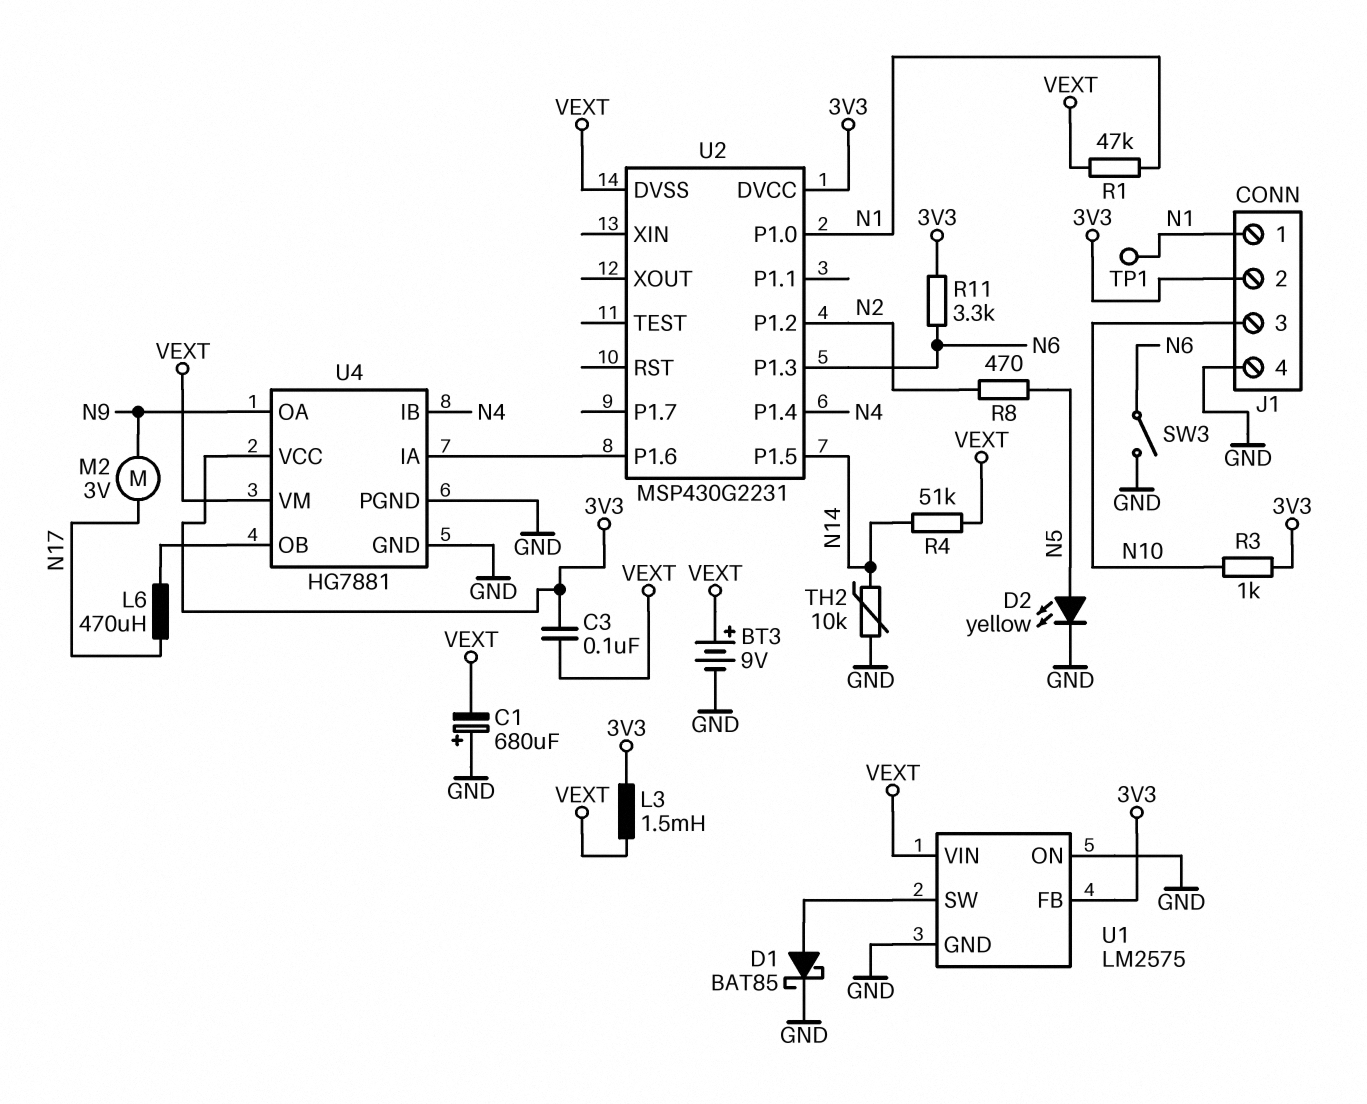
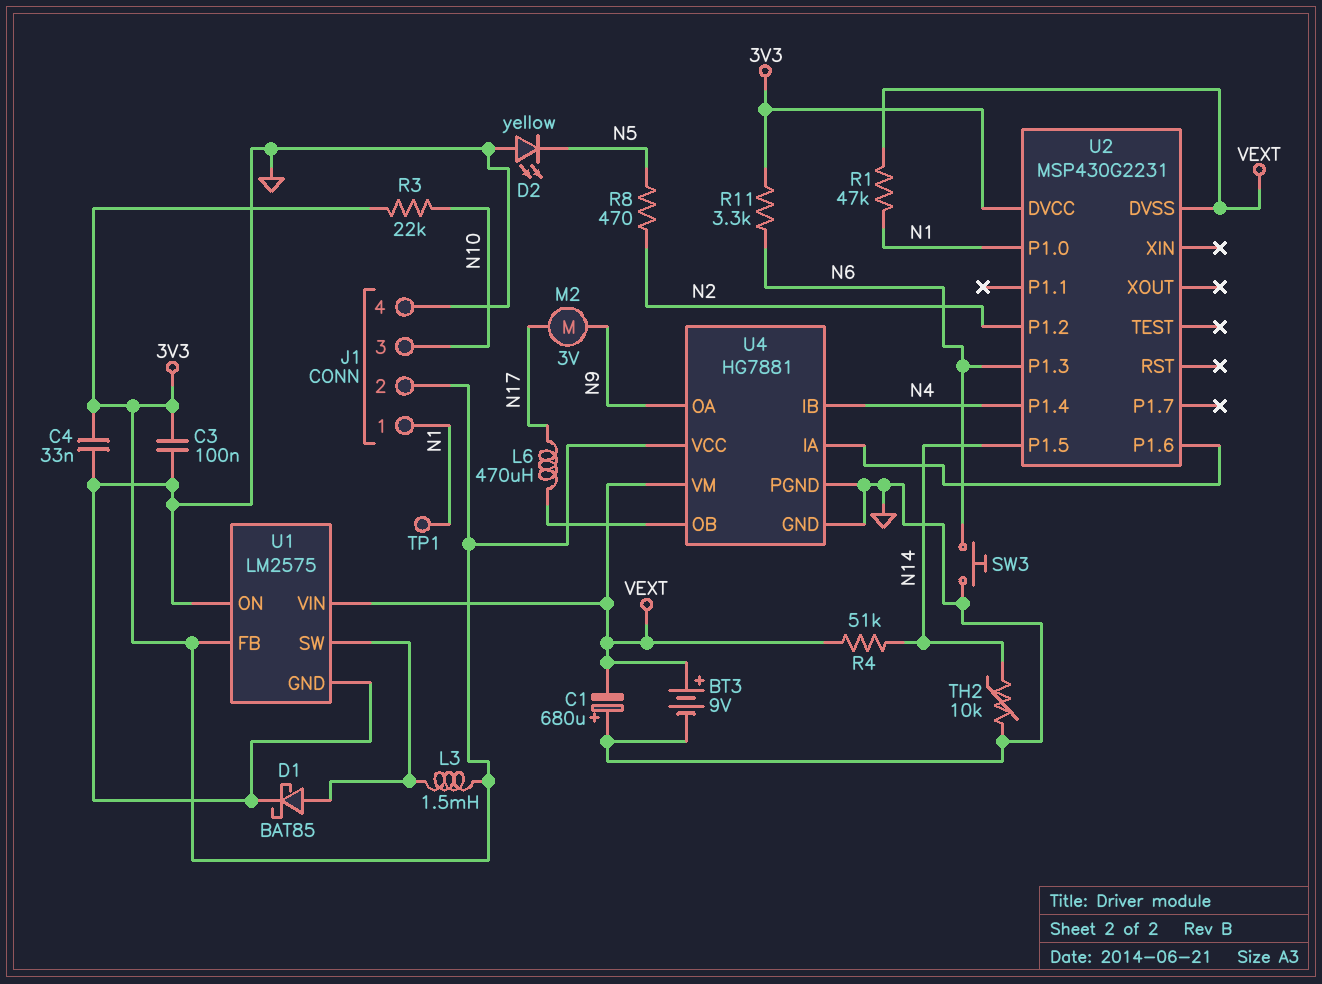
C3: 100nF (3V3, VEXT) -> 100nF (3V3, GND)
C4: none -> 33nF (3V3, GND)
D2: LED yellow (A N5, K GND) -> LED yellow (A GND, K N5)
L3: 1.5mH (3V3, VEXT) -> 1.5mH (3V3, U1/SW)
R3: 1k (3V3, N10) -> 22k (3V3, N10)
SW3: switch (GND, N6) -> button (GND, N6)

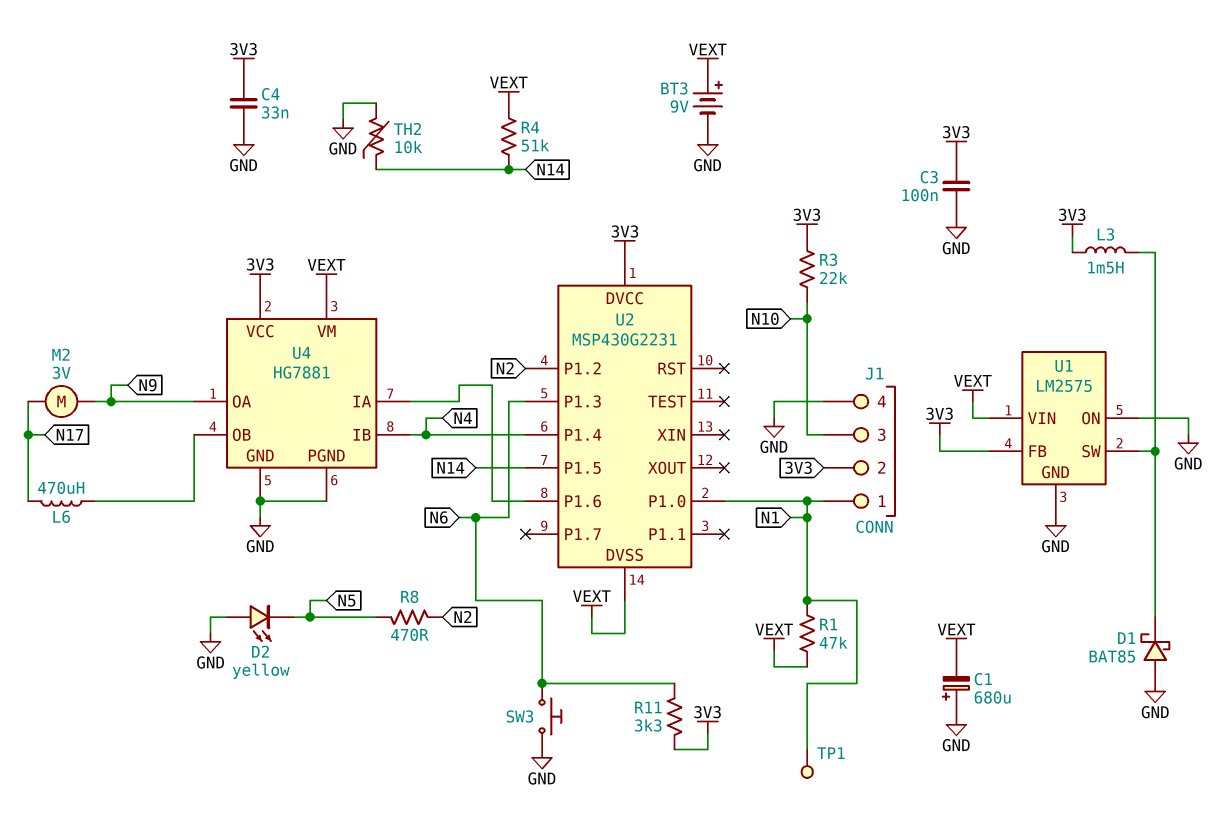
D1: schottky BAT85 (A U1/SW, K GND) -> schottky BAT85 (A GND, K U1/SW)

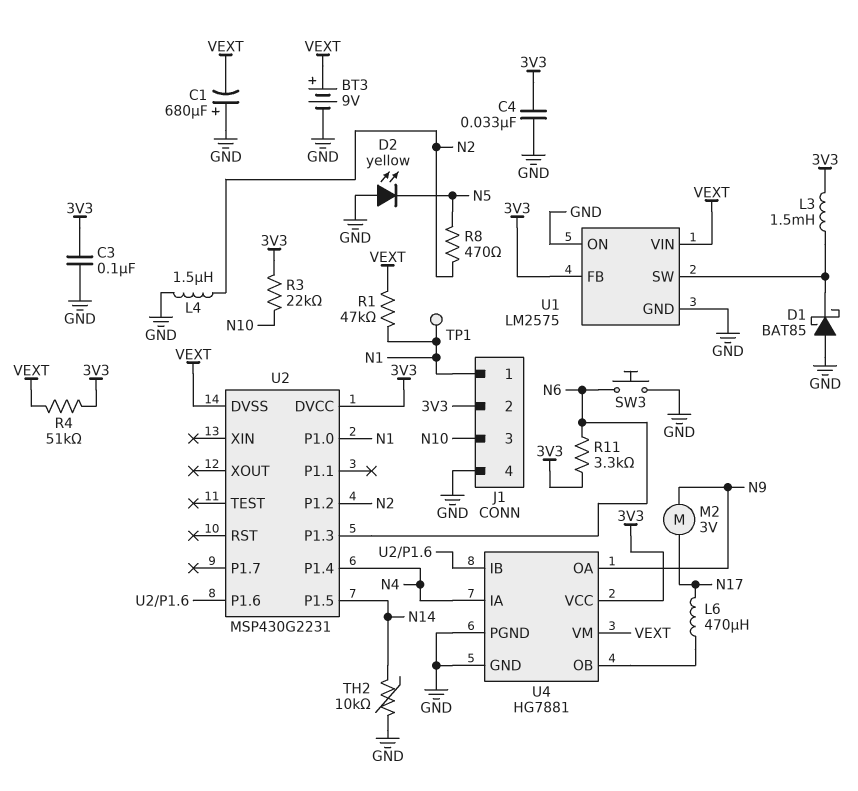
L4: none -> 1.5uH (GND, N2)
R4: 51k (N14, VEXT) -> 51k (3V3, VEXT)
U4 pin IA: U2/P1.6 -> N4
U4 pin IB: N4 -> U2/P1.6

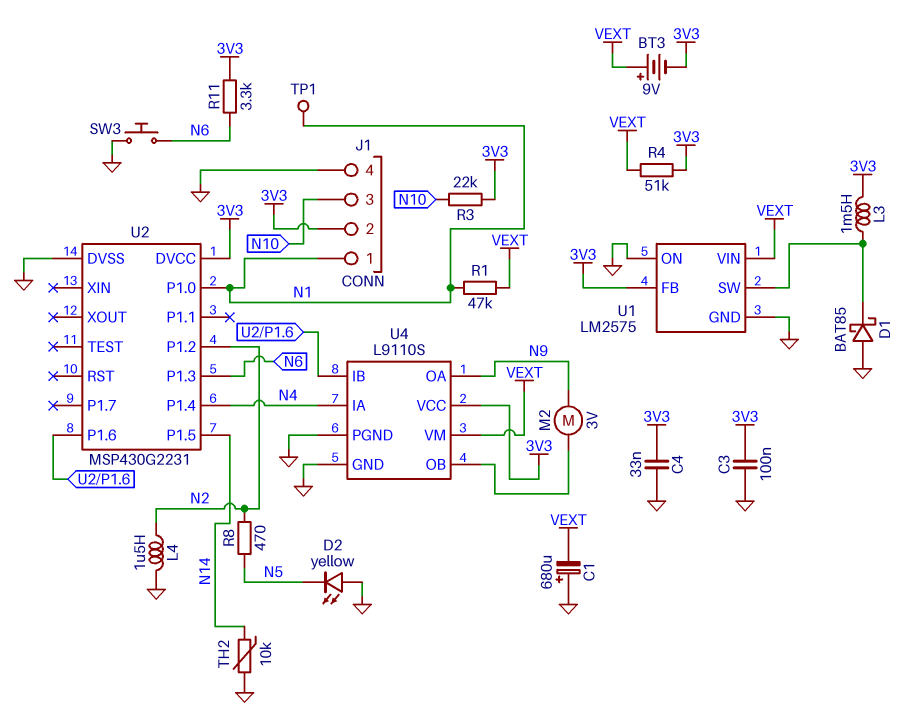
BT3: 9V (plus VEXT, minus GND) -> 9V (plus VEXT, minus 3V3)
L6: 470uH (N17, U4/OB) -> none
M2: motor 3V (N9, N17) -> motor 3V (N9, U4/OB)
U2 pin DVSS: VEXT -> GND
U4: HG7881 -> L9110S

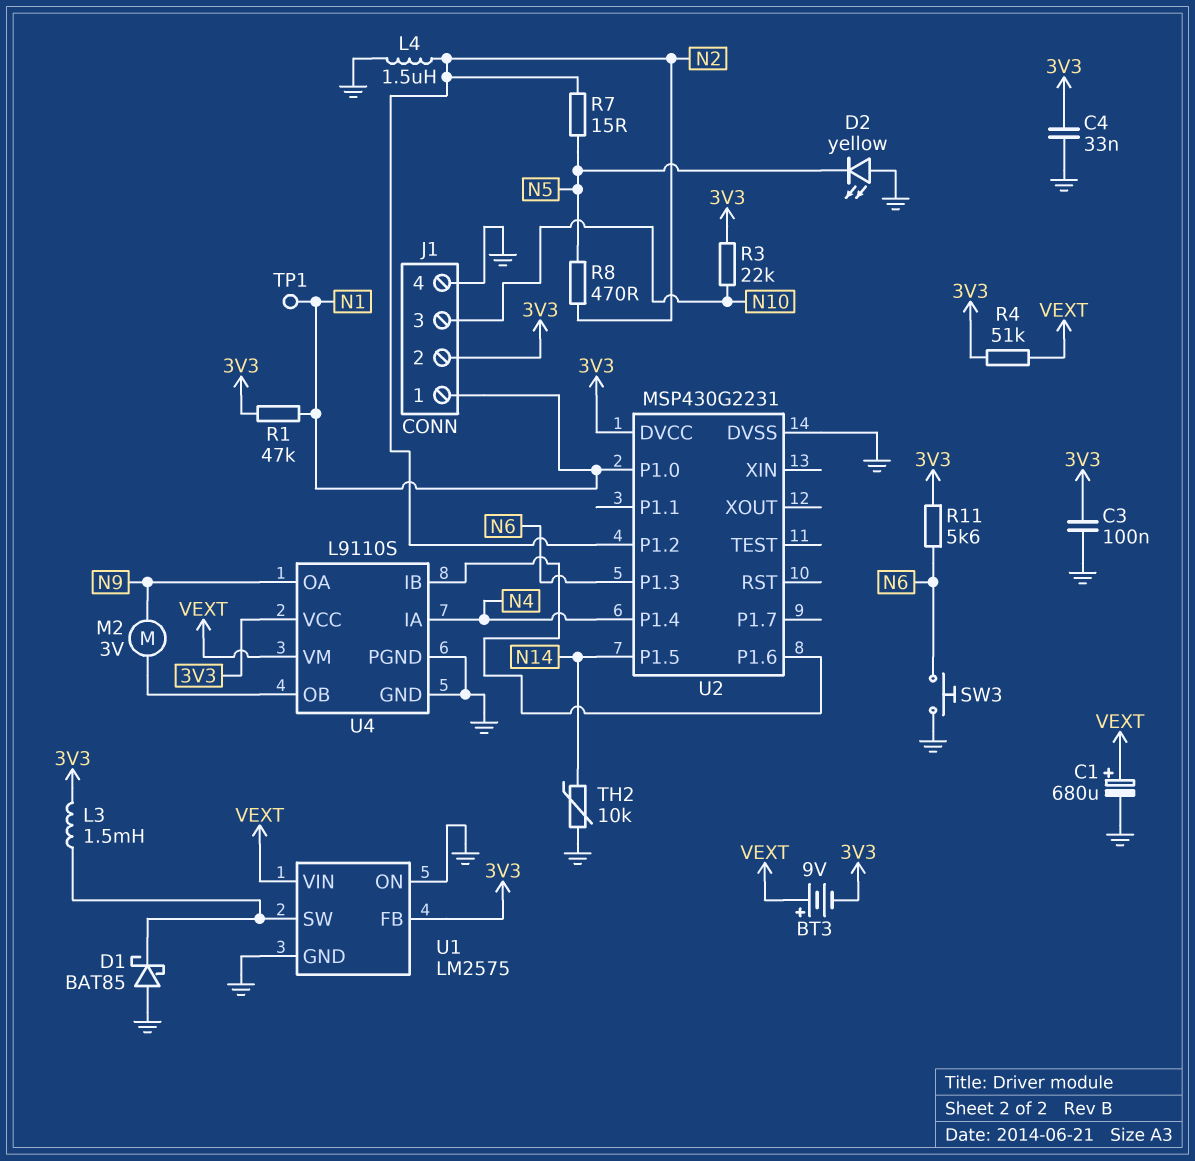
C1: 680uF (plus GND, minus VEXT) -> 680uF (plus VEXT, minus GND)
R1: 47k (N1, VEXT) -> 47k (3V3, N1)
R7: none -> 15 (N2, N5)
R11: 3.3k (3V3, N6) -> 5.6k (3V3, N6)

